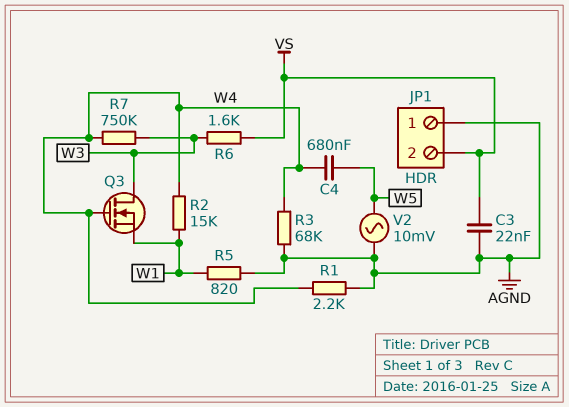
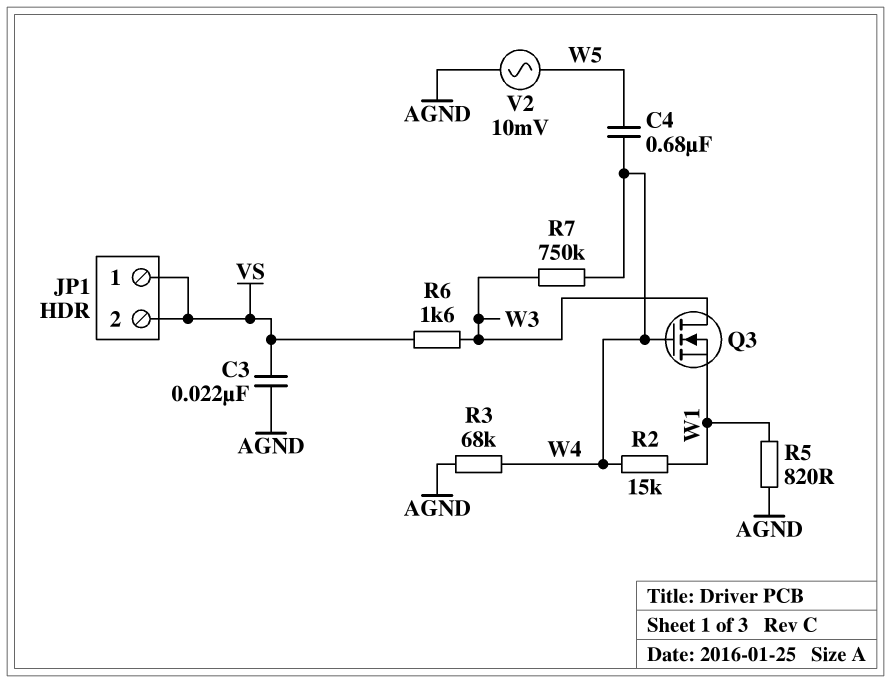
JP1 pin 1: AGND -> VS
R1: 2.2k (AGND, W4) -> none

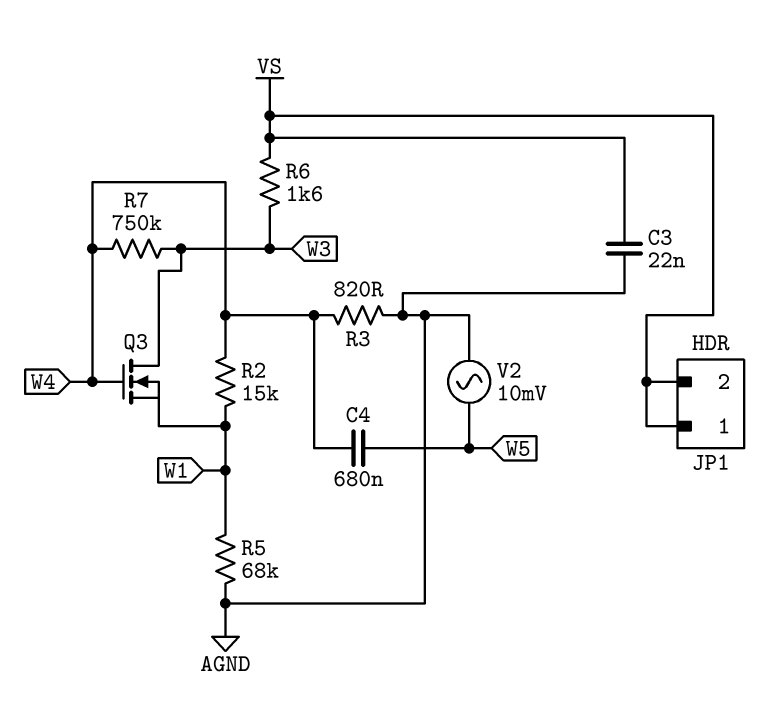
R3: 68k (AGND, W4) -> 820 (AGND, W4)
R5: 820 (AGND, W1) -> 68k (AGND, W1)

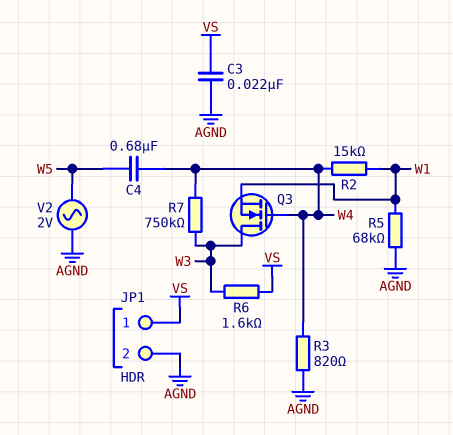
JP1 pin 2: VS -> AGND
V2: AC 10mV (AGND, W5) -> AC 2V (AGND, W5)

